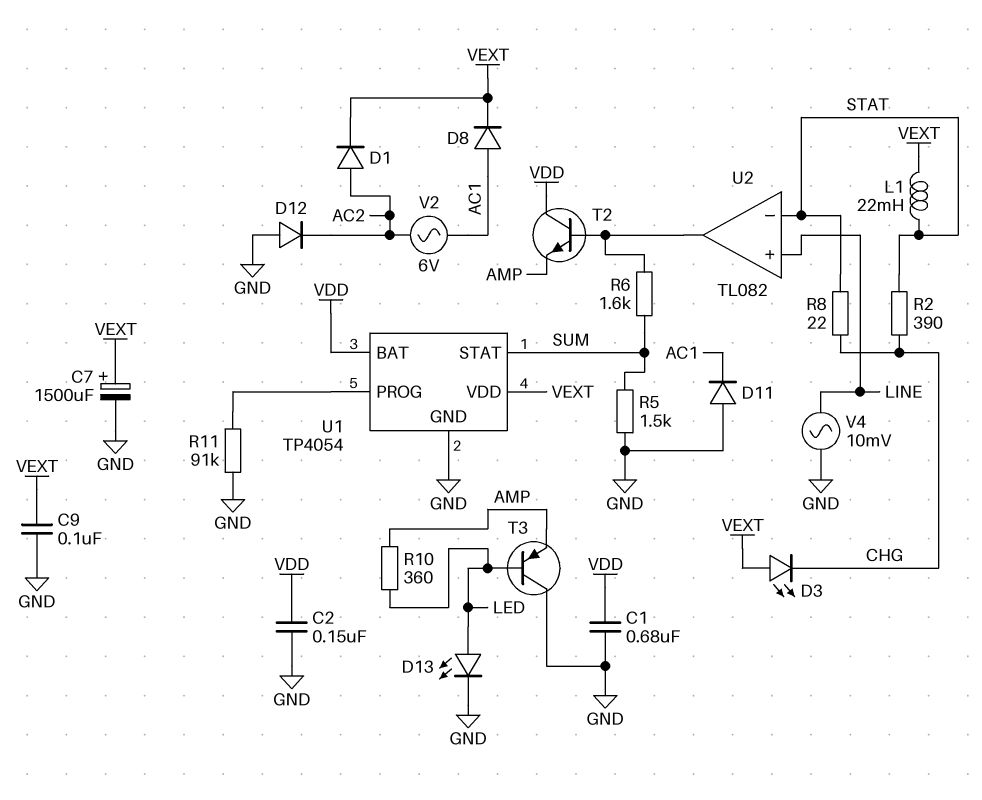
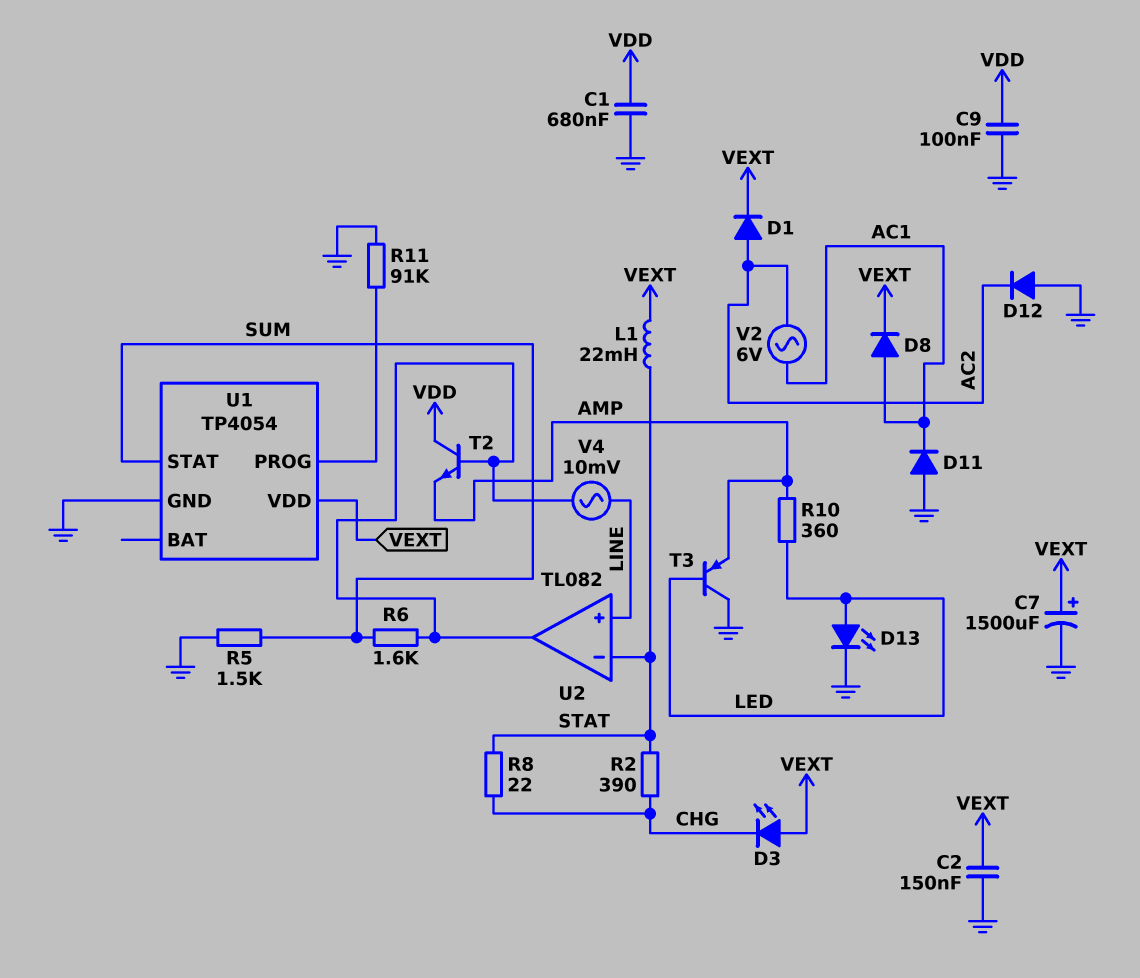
C2: 150nF (GND, VDD) -> 150nF (GND, VEXT)
C9: 100nF (GND, VEXT) -> 100nF (GND, VDD)
U1 pin BAT: VDD -> none
V4: AC 10mV (GND, LINE) -> AC 10mV (LINE, U2/out)

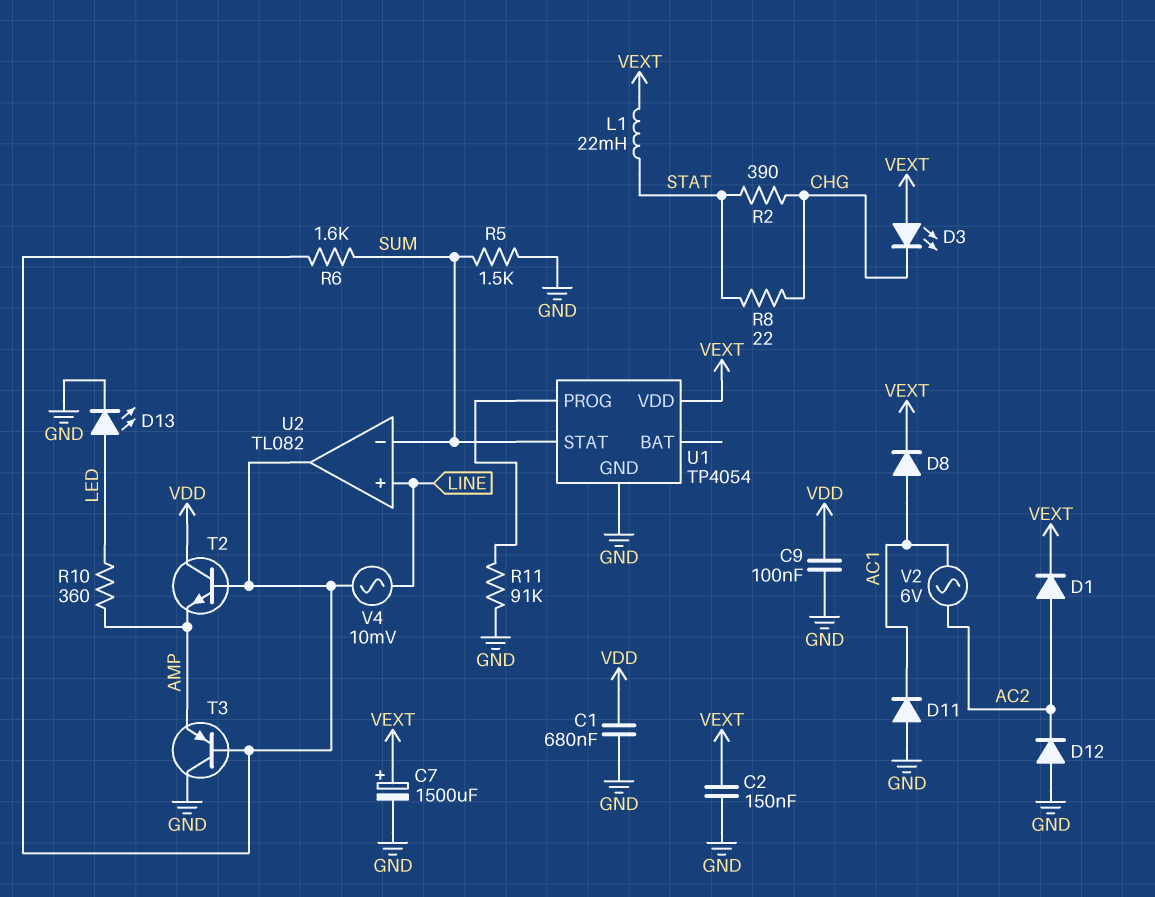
T3: PNP (B LED, C GND, E AMP) -> PNP (B U2/out, C GND, E AMP)
U2 pin in-: STAT -> SUM

